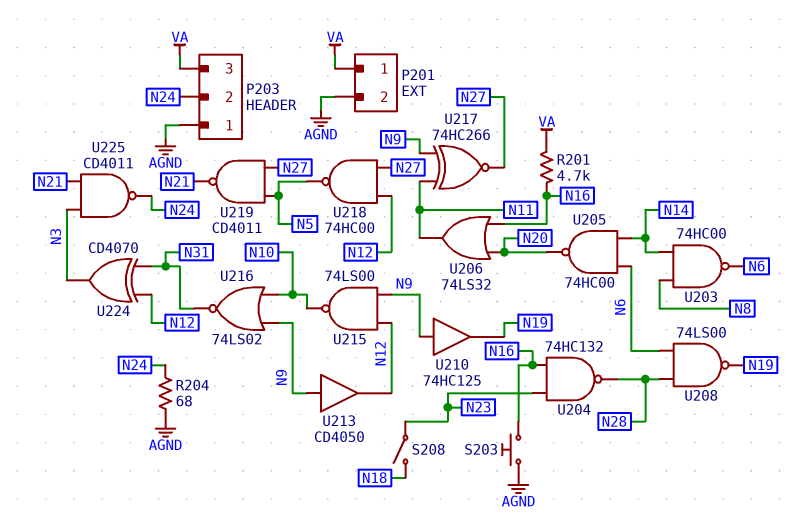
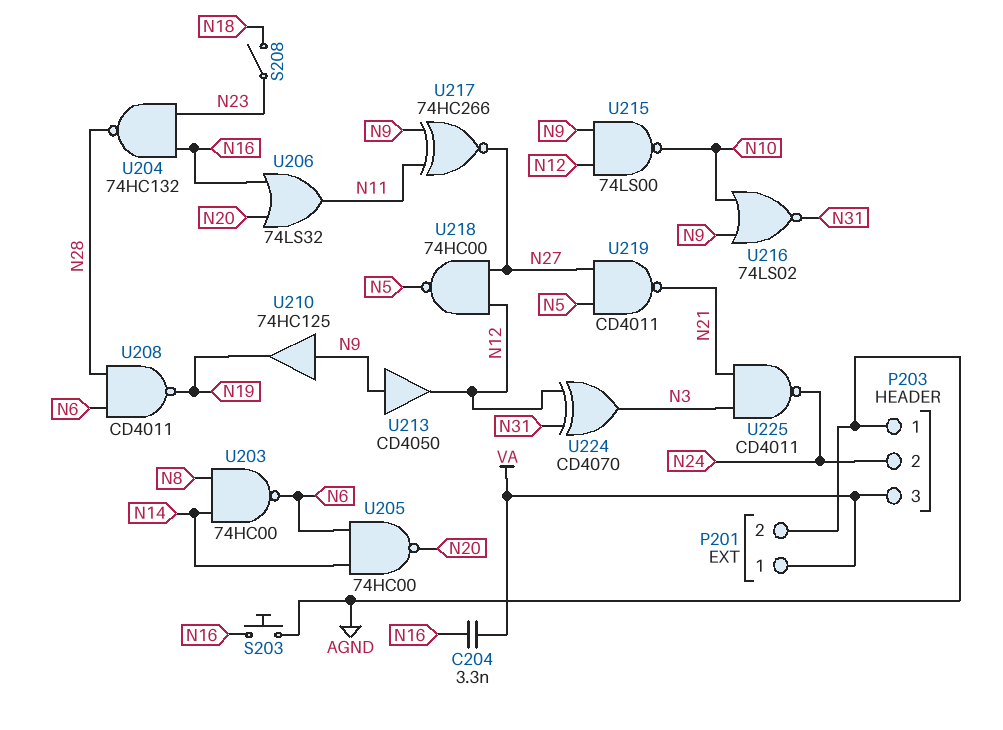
C204: none -> 3.3nF (N16, VA)
R201: 4.7k (N16, VA) -> none
R204: 68 (AGND, N24) -> none
U208: NAND 74LS00 (in N6, in N28, out N19) -> NAND CD4011 (in N6, in N28, out N19)

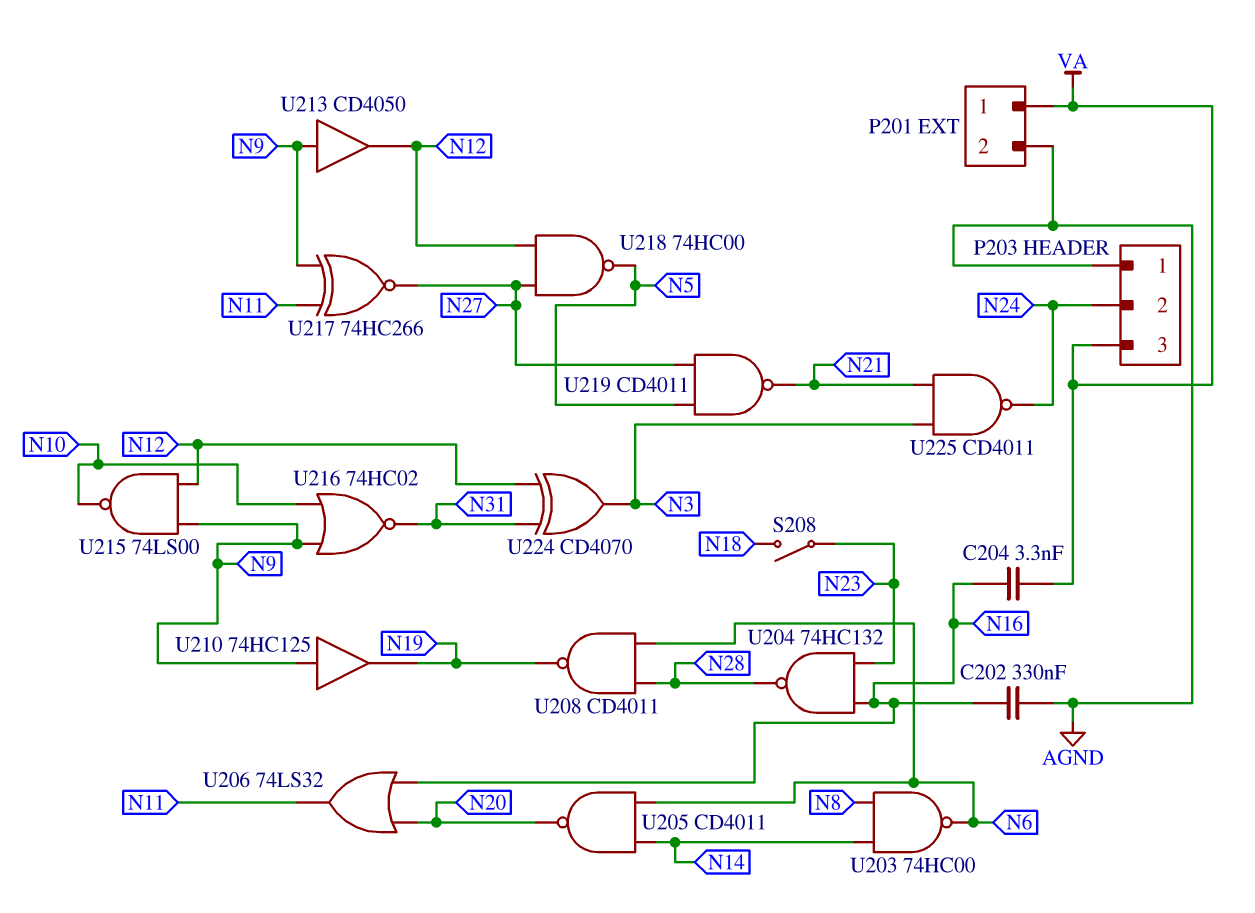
C202: none -> 330nF (AGND, N16)
S203: button (AGND, N16) -> none
U205: NAND 74HC00 (in N6, in N14, out N20) -> NAND CD4011 (in N6, in N14, out N20)
U216: NOR 74LS02 (in N9, in N10, out N31) -> NOR 74HC02 (in N9, in N10, out N31)

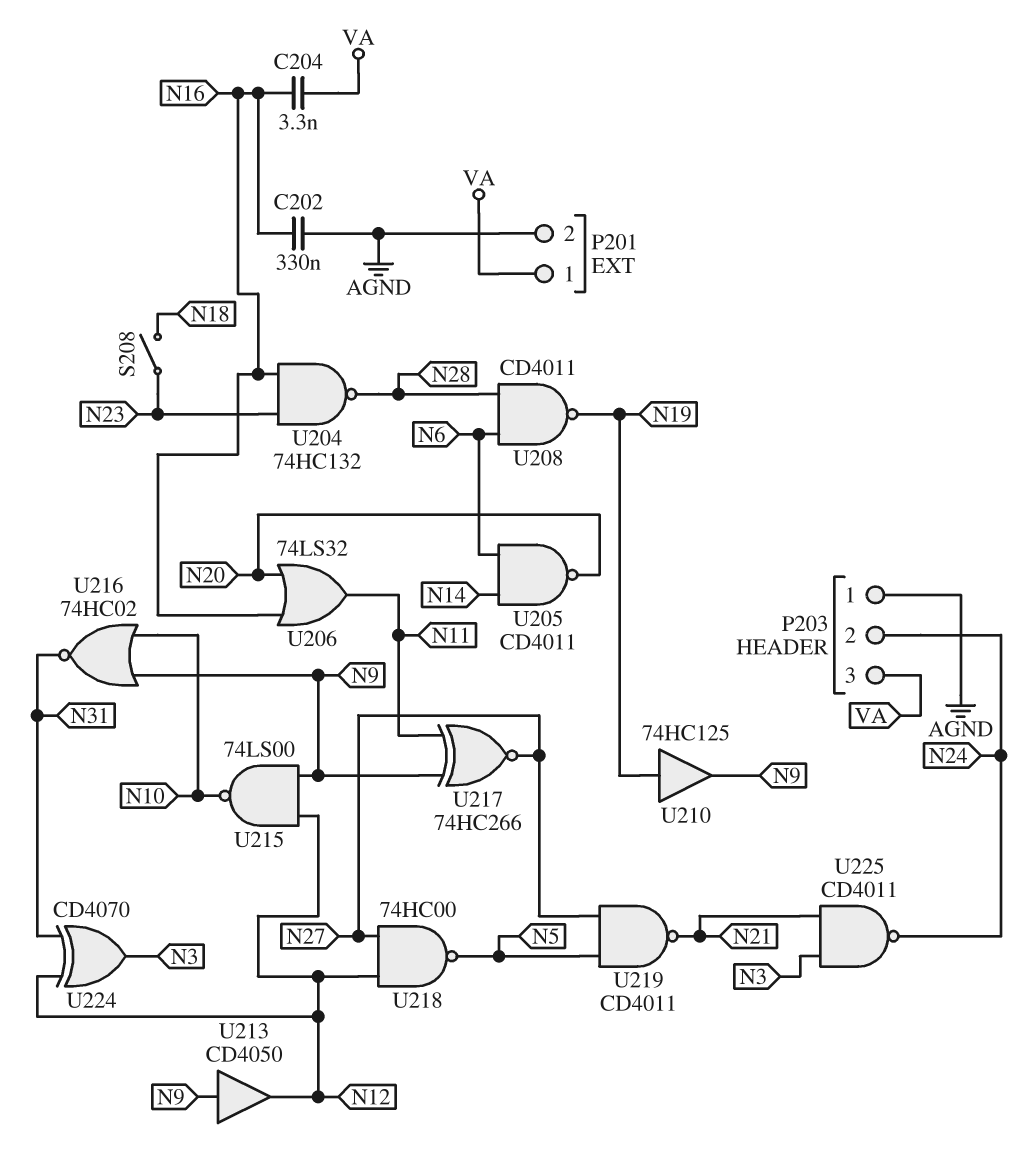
U203: NAND 74HC00 (in N8, in N14, out N6) -> none
U210: buffer 74HC125 (in N9, out N19) -> buffer 74HC125 (in N19, out N9)

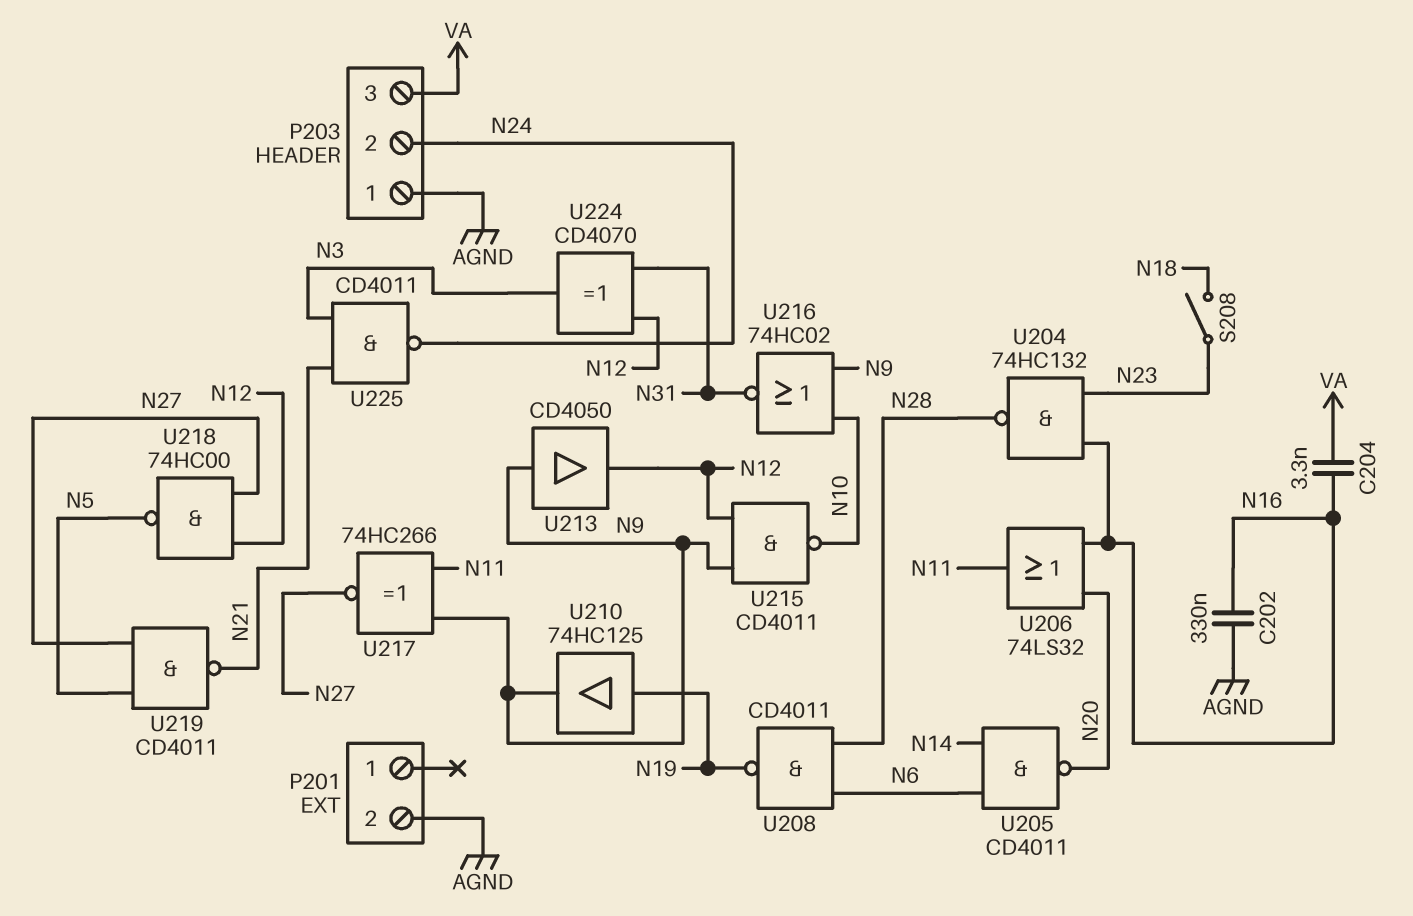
P201 pin 1: VA -> none
U215: NAND 74LS00 (in N9, in N12, out N10) -> NAND CD4011 (in N9, in N12, out N10)

